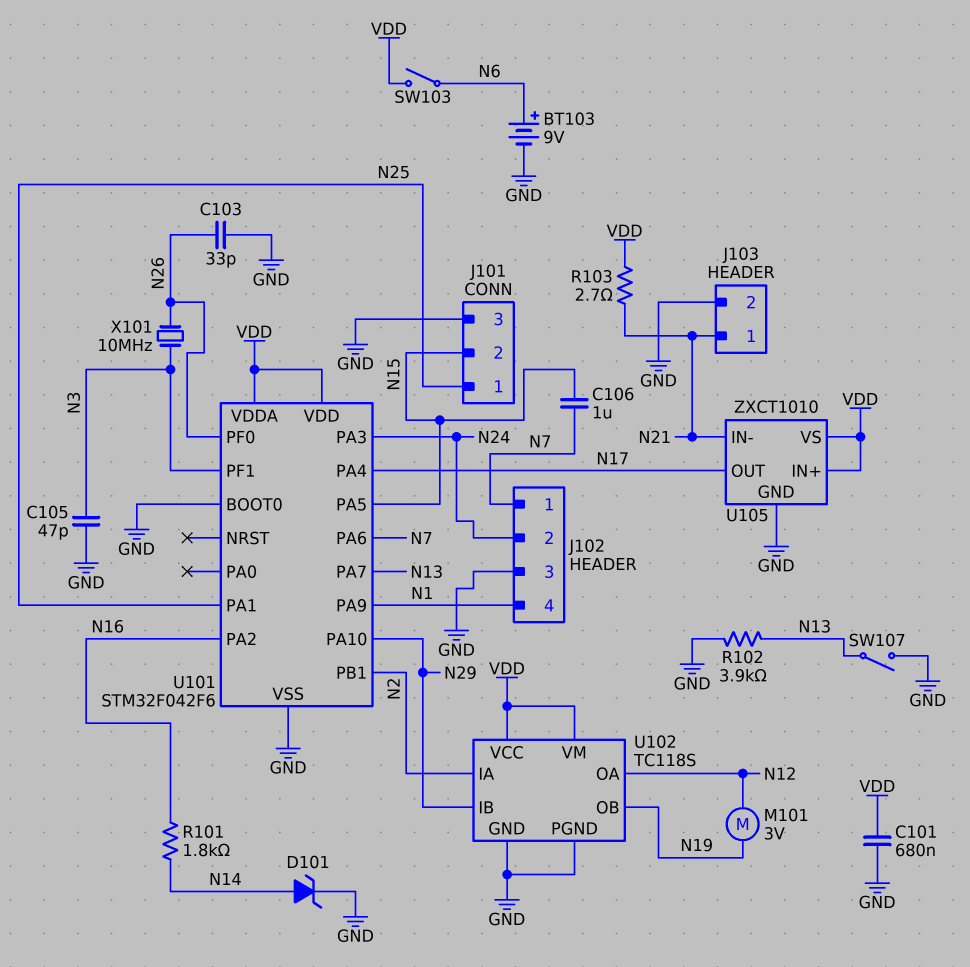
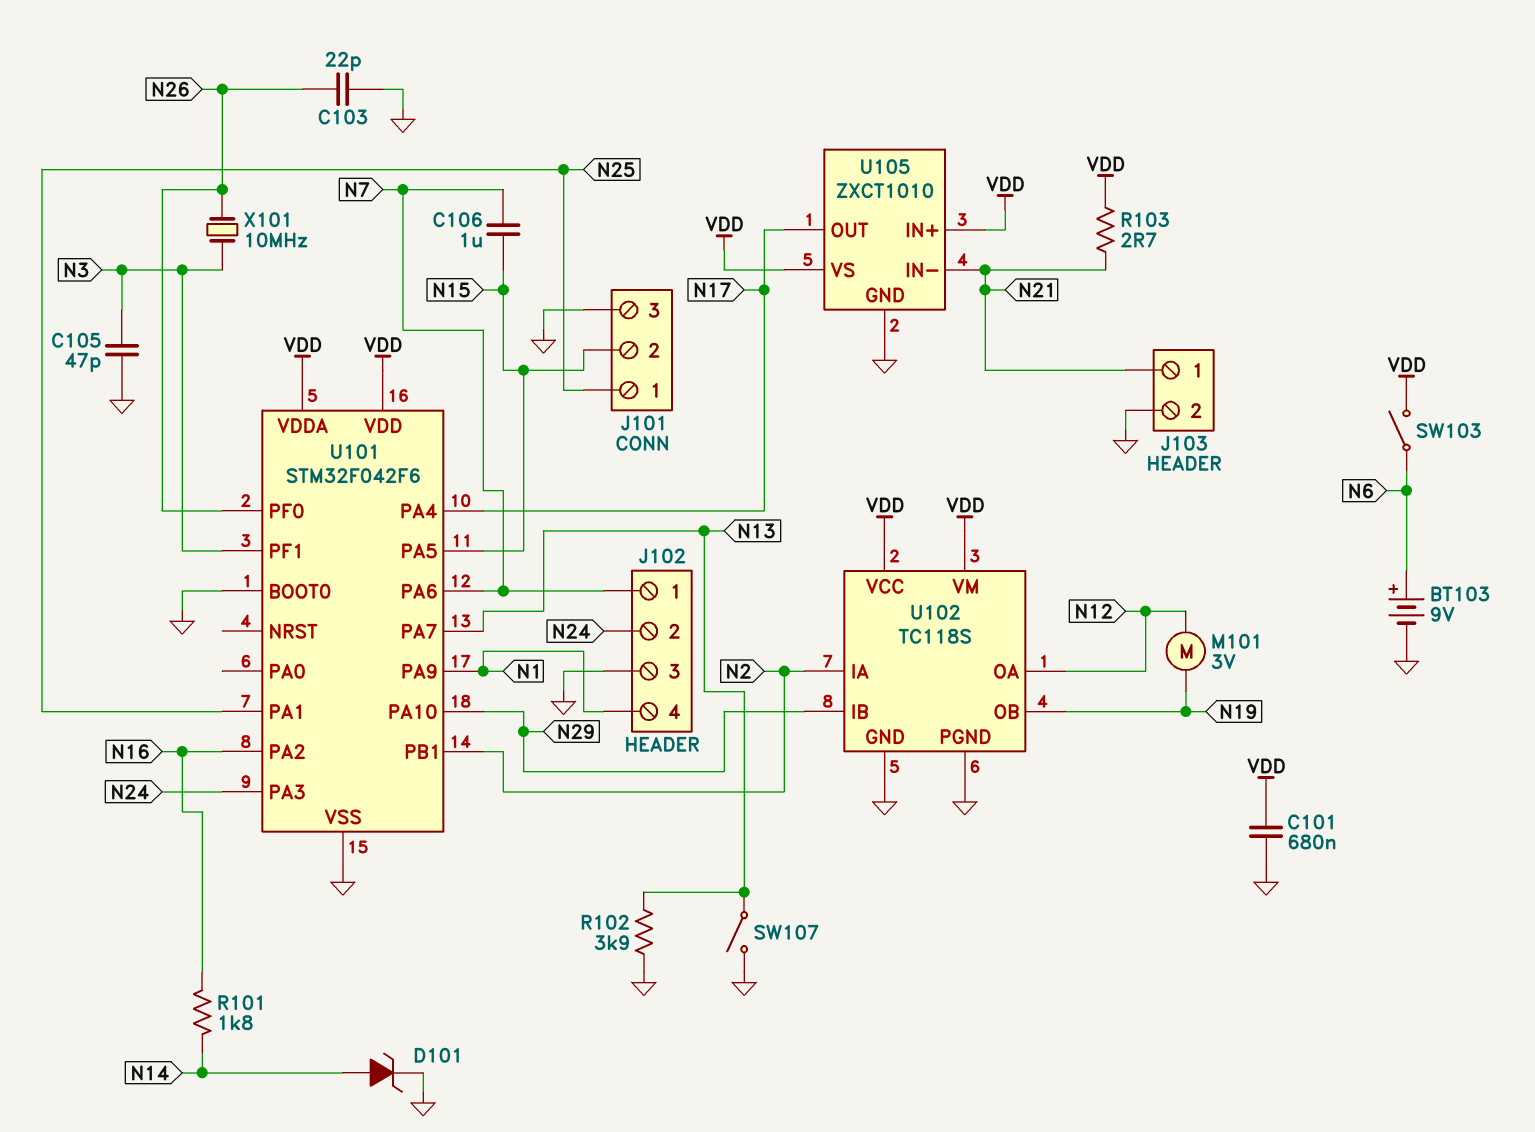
C103: 33pF (GND, N26) -> 22pF (GND, N26)

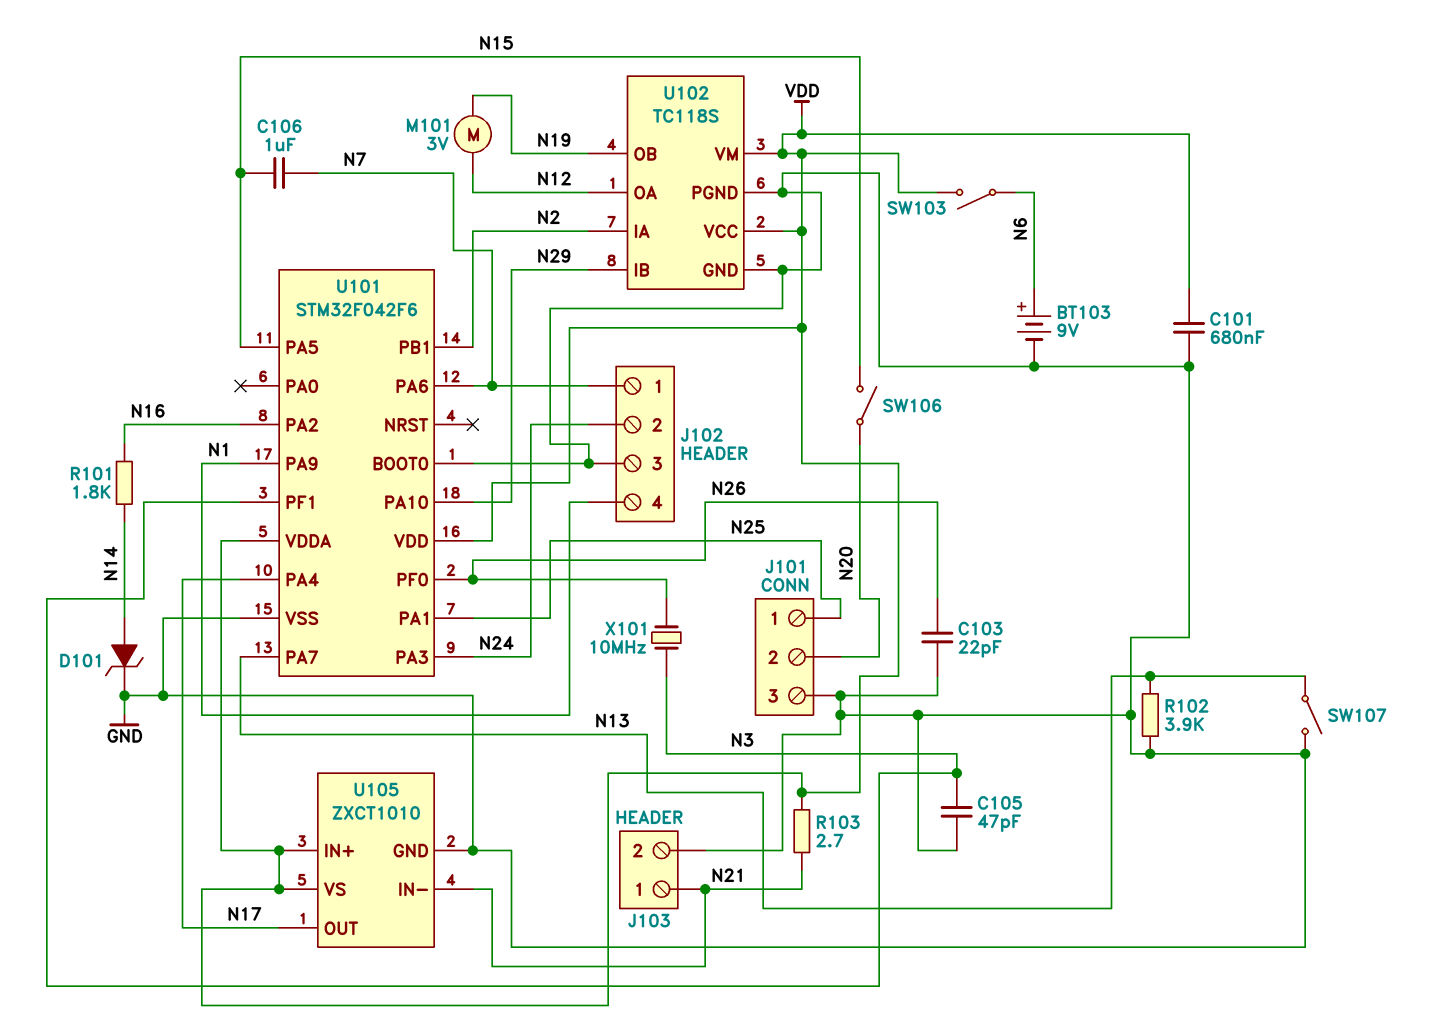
J101 pin 2: N15 -> N20
SW106: none -> switch (N15, N20)

